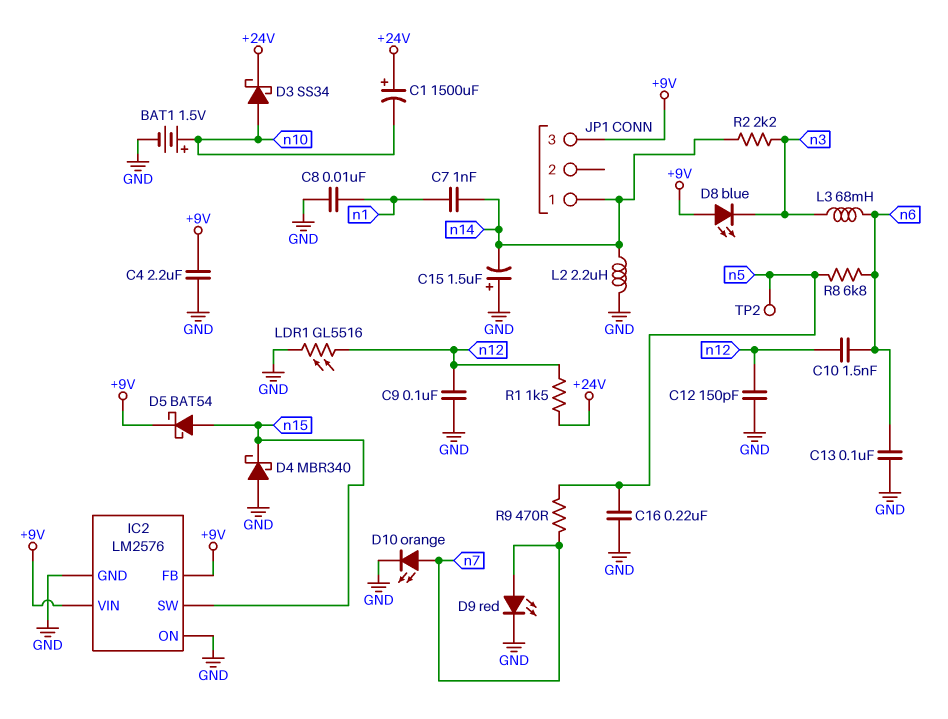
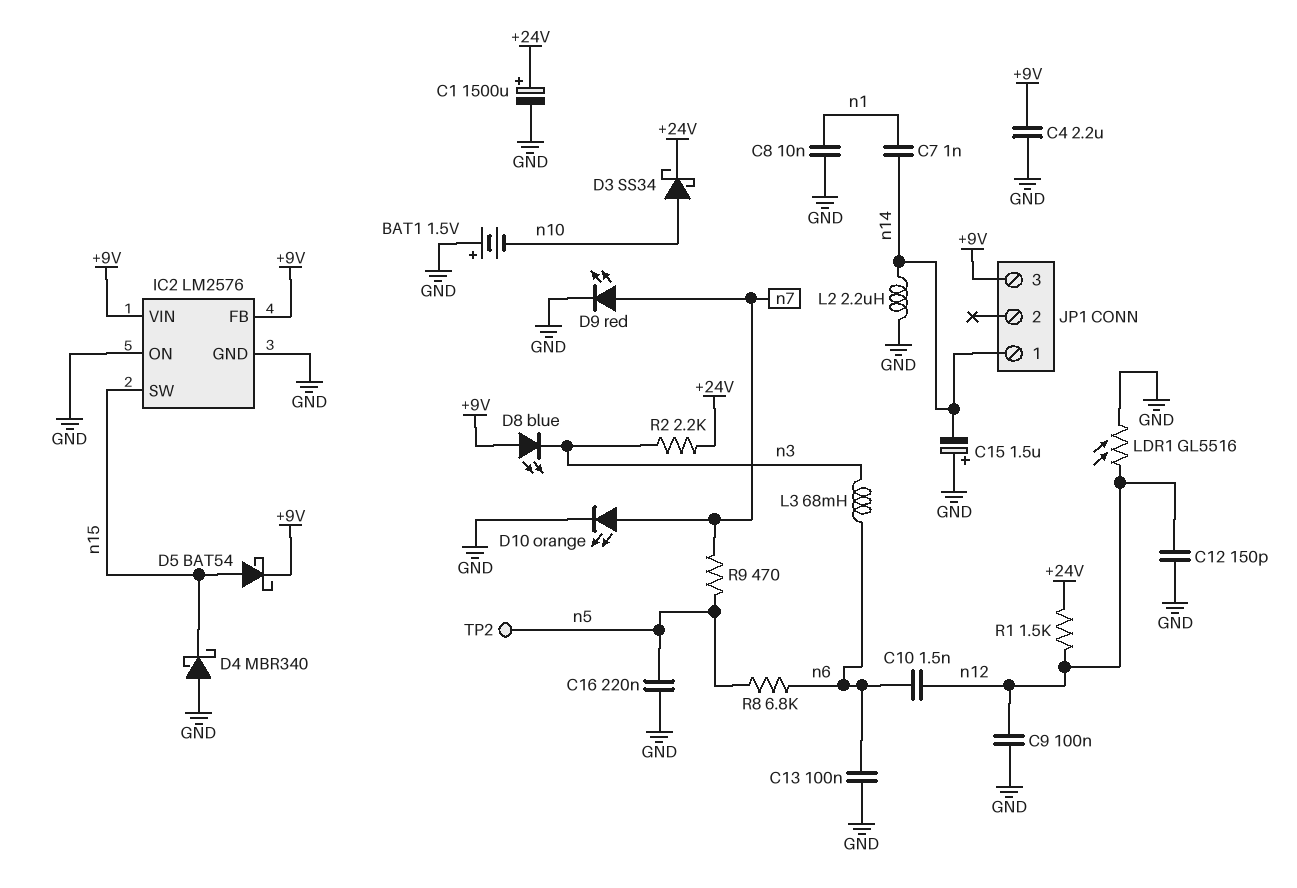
BAT1: 1.5V (plus n10, minus GND) -> 1.5V (plus GND, minus n10)
C1: 1500uF (plus +24V, minus n10) -> 1500uF (plus +24V, minus GND)
R2: 2.2k (n3, n14) -> 2.2k (+24V, n3)

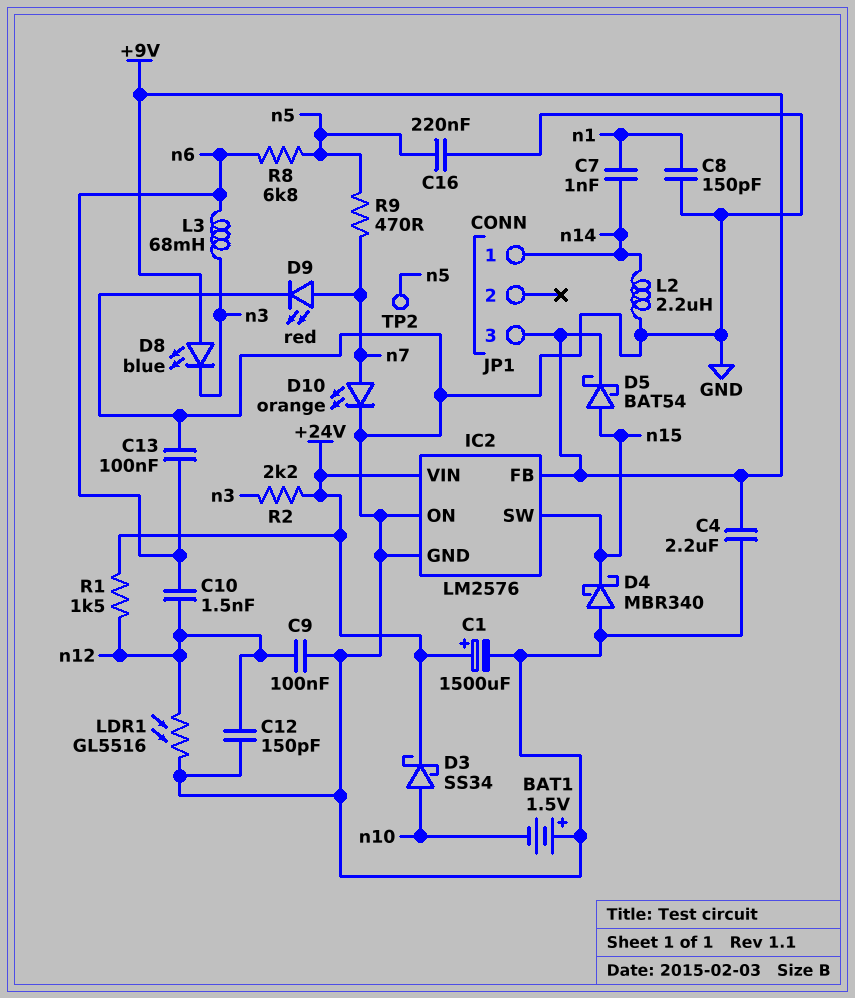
C8: 10nF (GND, n1) -> 150pF (GND, n1)
C15: 1.5uF (plus GND, minus n14) -> none
IC2 pin VIN: +9V -> +24V

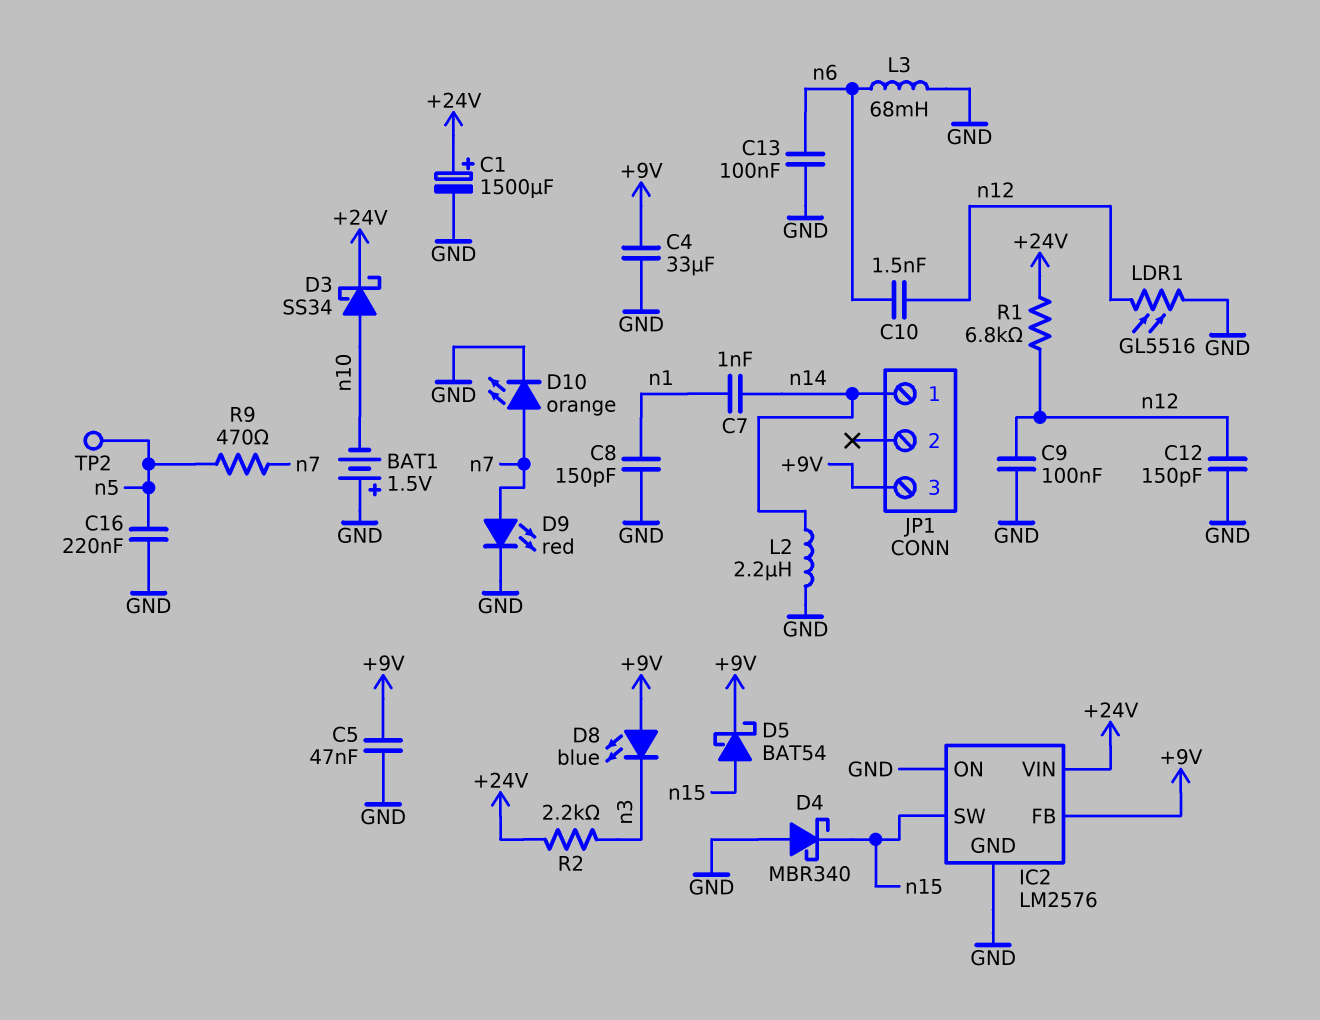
C4: 2.2uF (+9V, GND) -> 33uF (+9V, GND)
C5: none -> 47nF (+9V, GND)
L3: 68mH (n3, n6) -> 68mH (GND, n6)
R1: 1.5k (+24V, n12) -> 6.8k (+24V, n12)
R8: 6.8k (n5, n6) -> none

